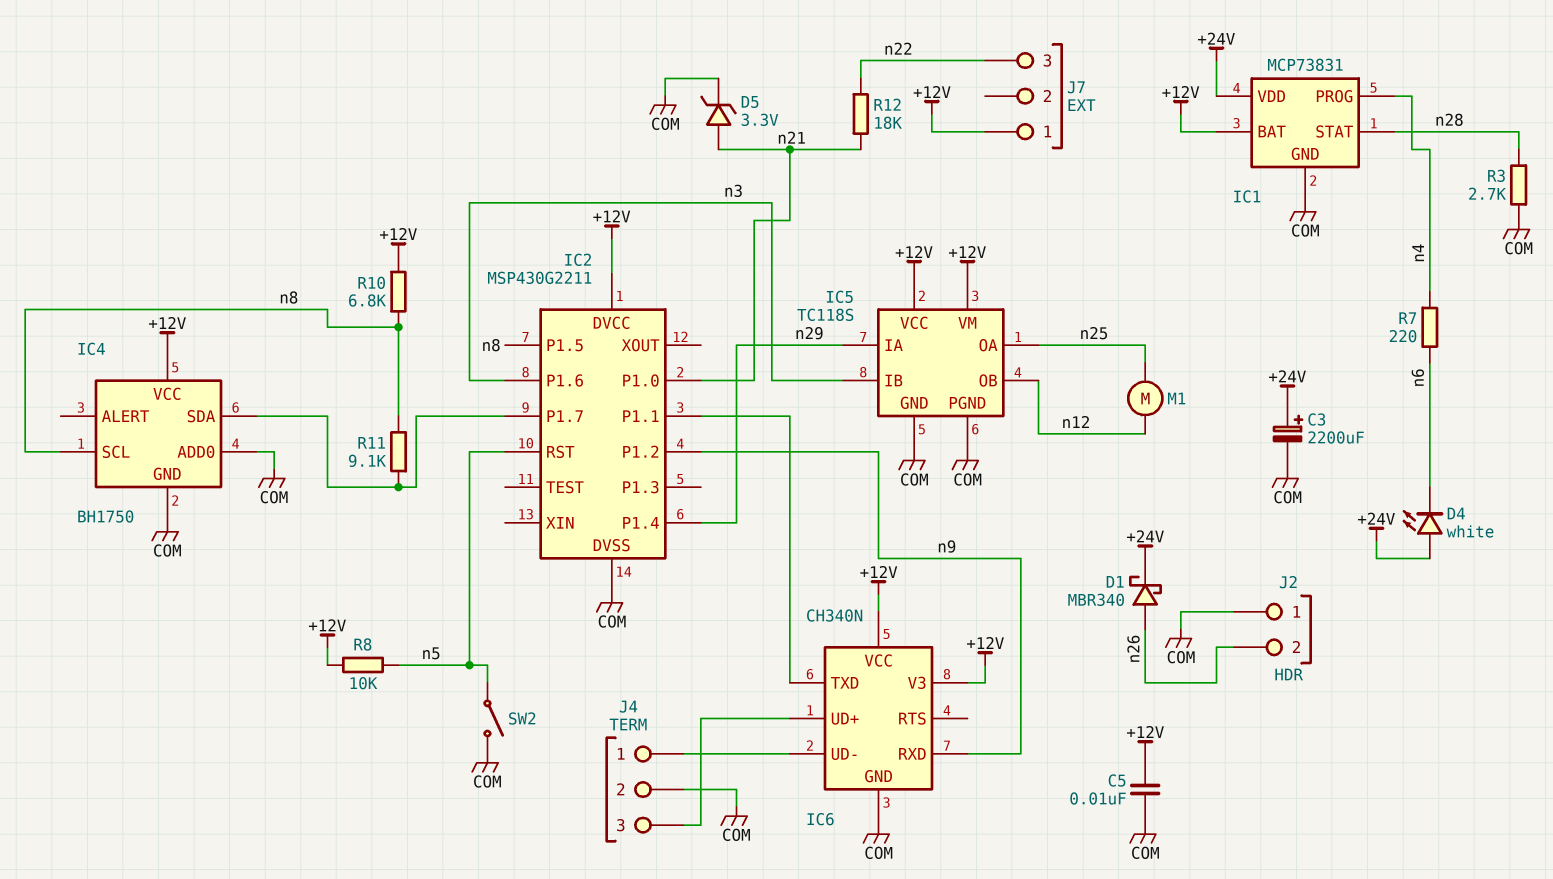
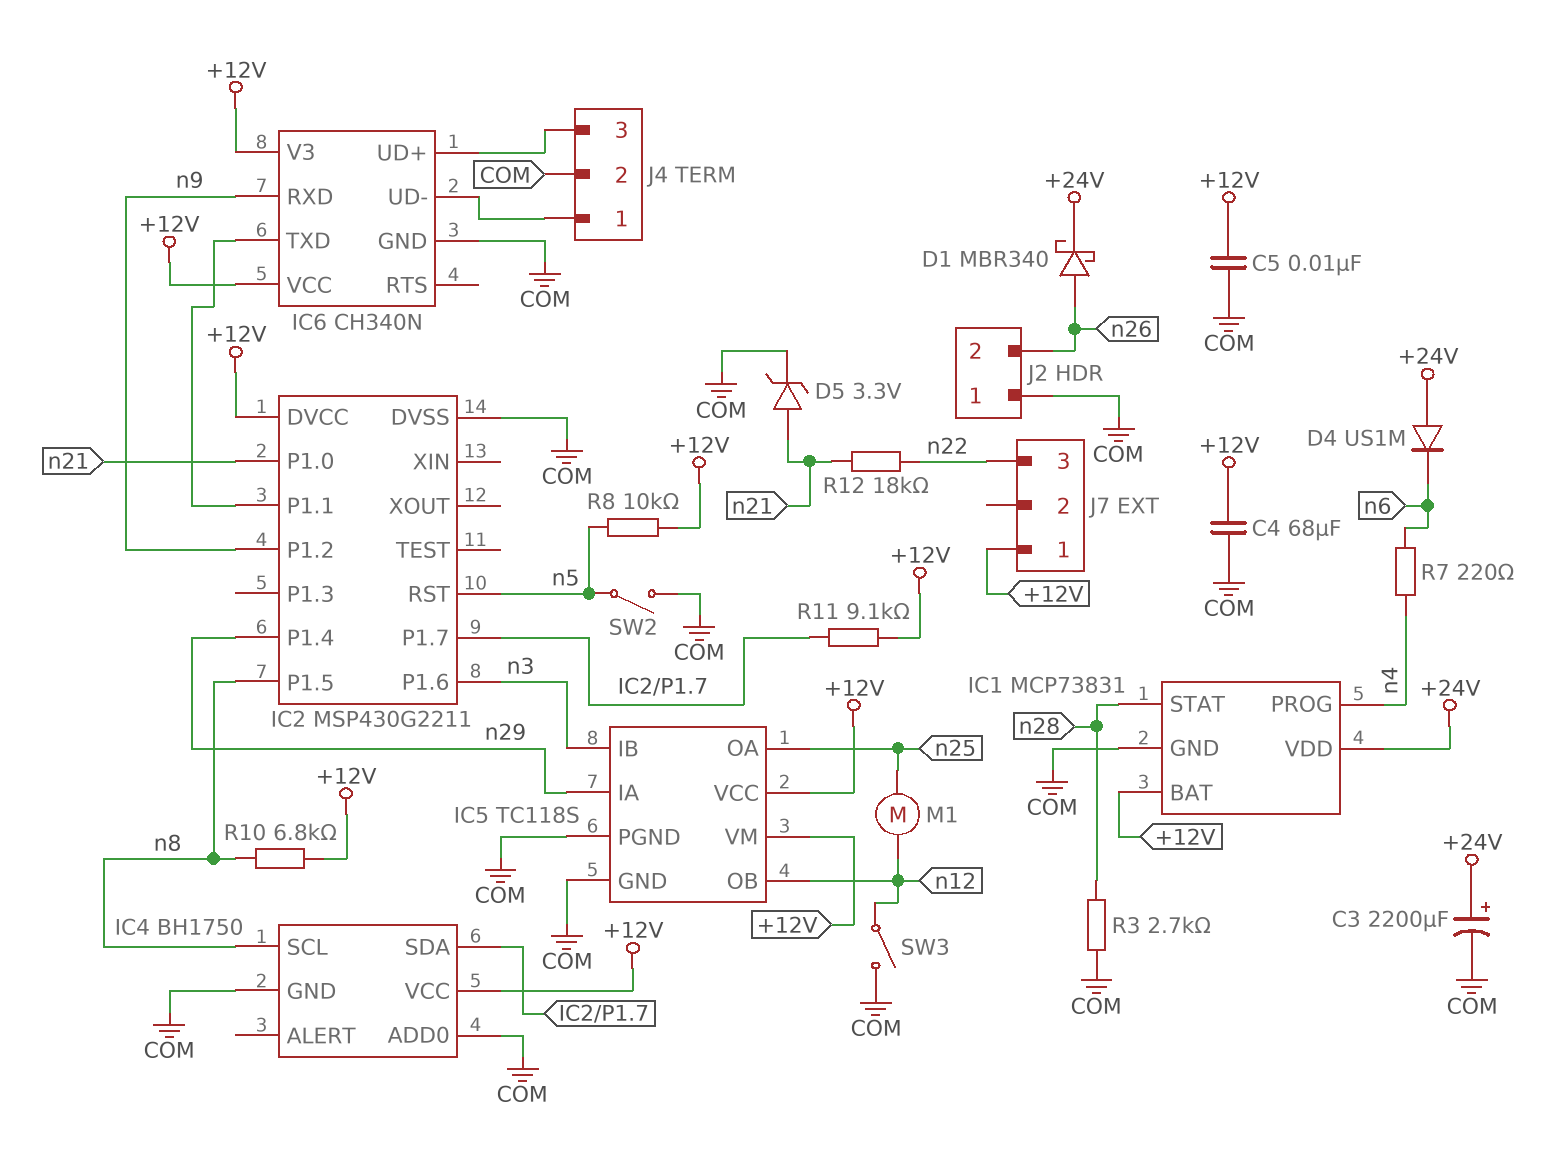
C4: none -> 68uF (+12V, COM)
D4: LED white (A +24V, K n6) -> diode US1M (A +24V, K n6)
R11: 9.1k (IC2/P1.7, n8) -> 9.1k (+12V, IC2/P1.7)
SW3: none -> switch (COM, n12)

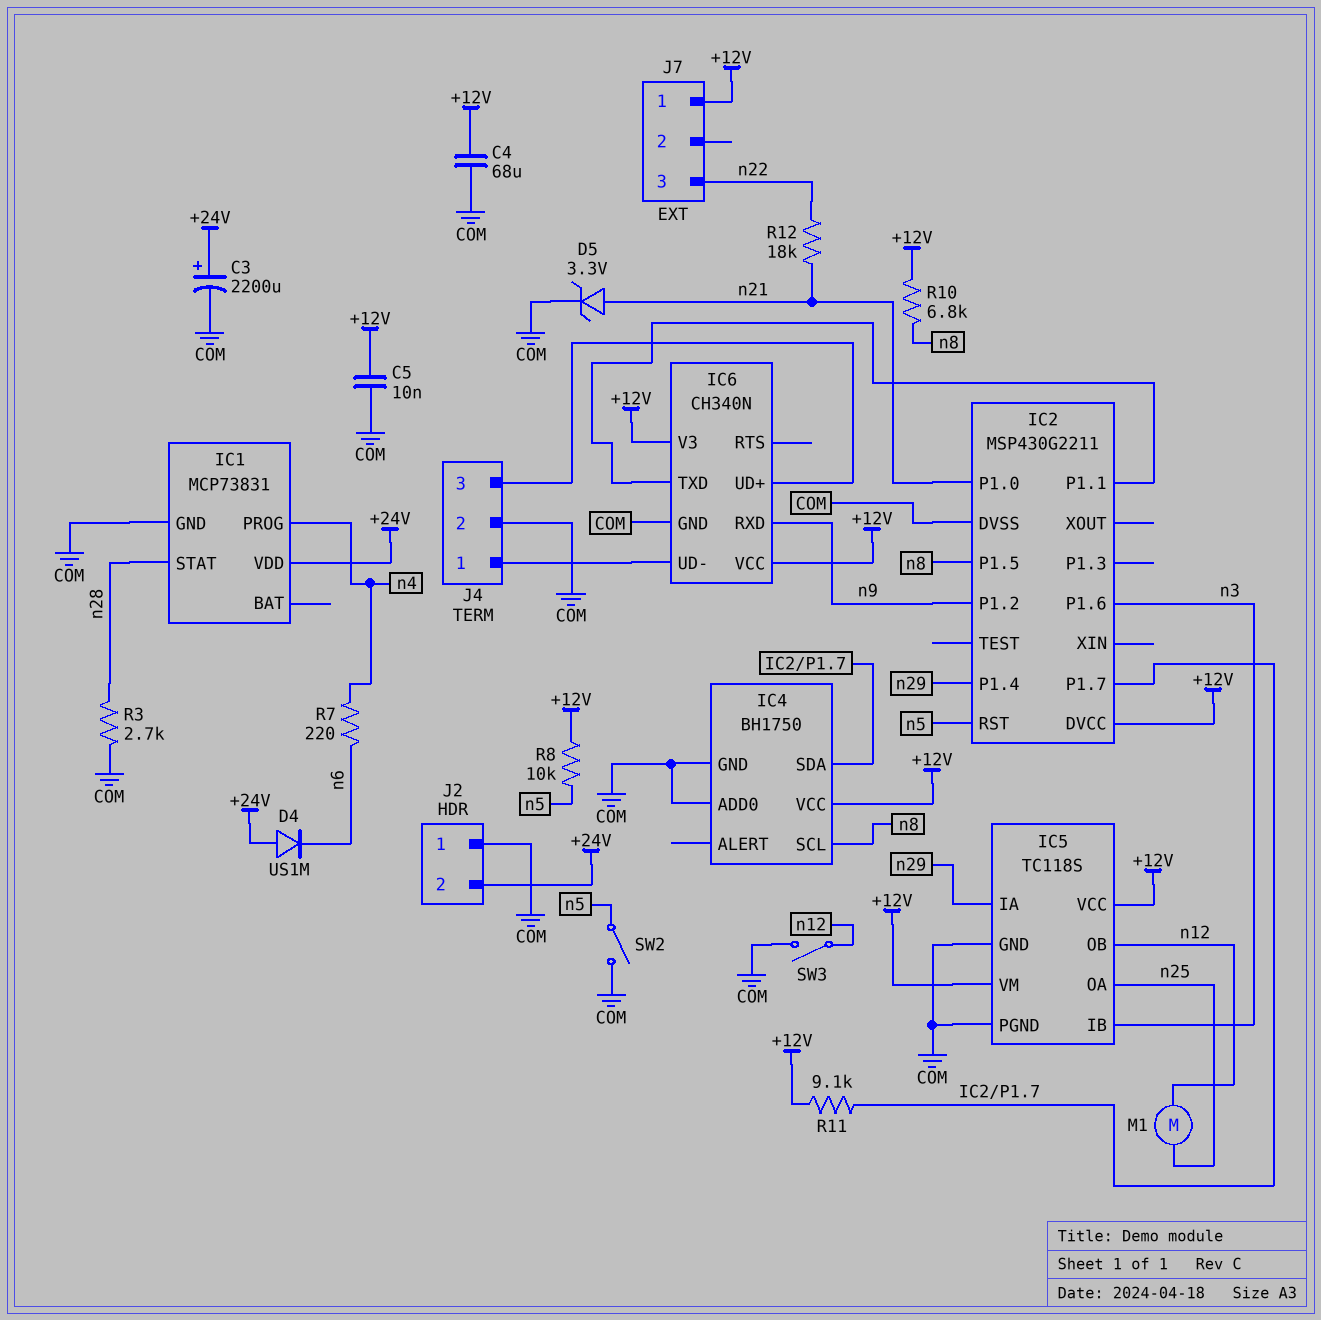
D1: schottky MBR340 (A n26, K +24V) -> none
IC1 pin BAT: +12V -> none
J2 pin 2: n26 -> +24V

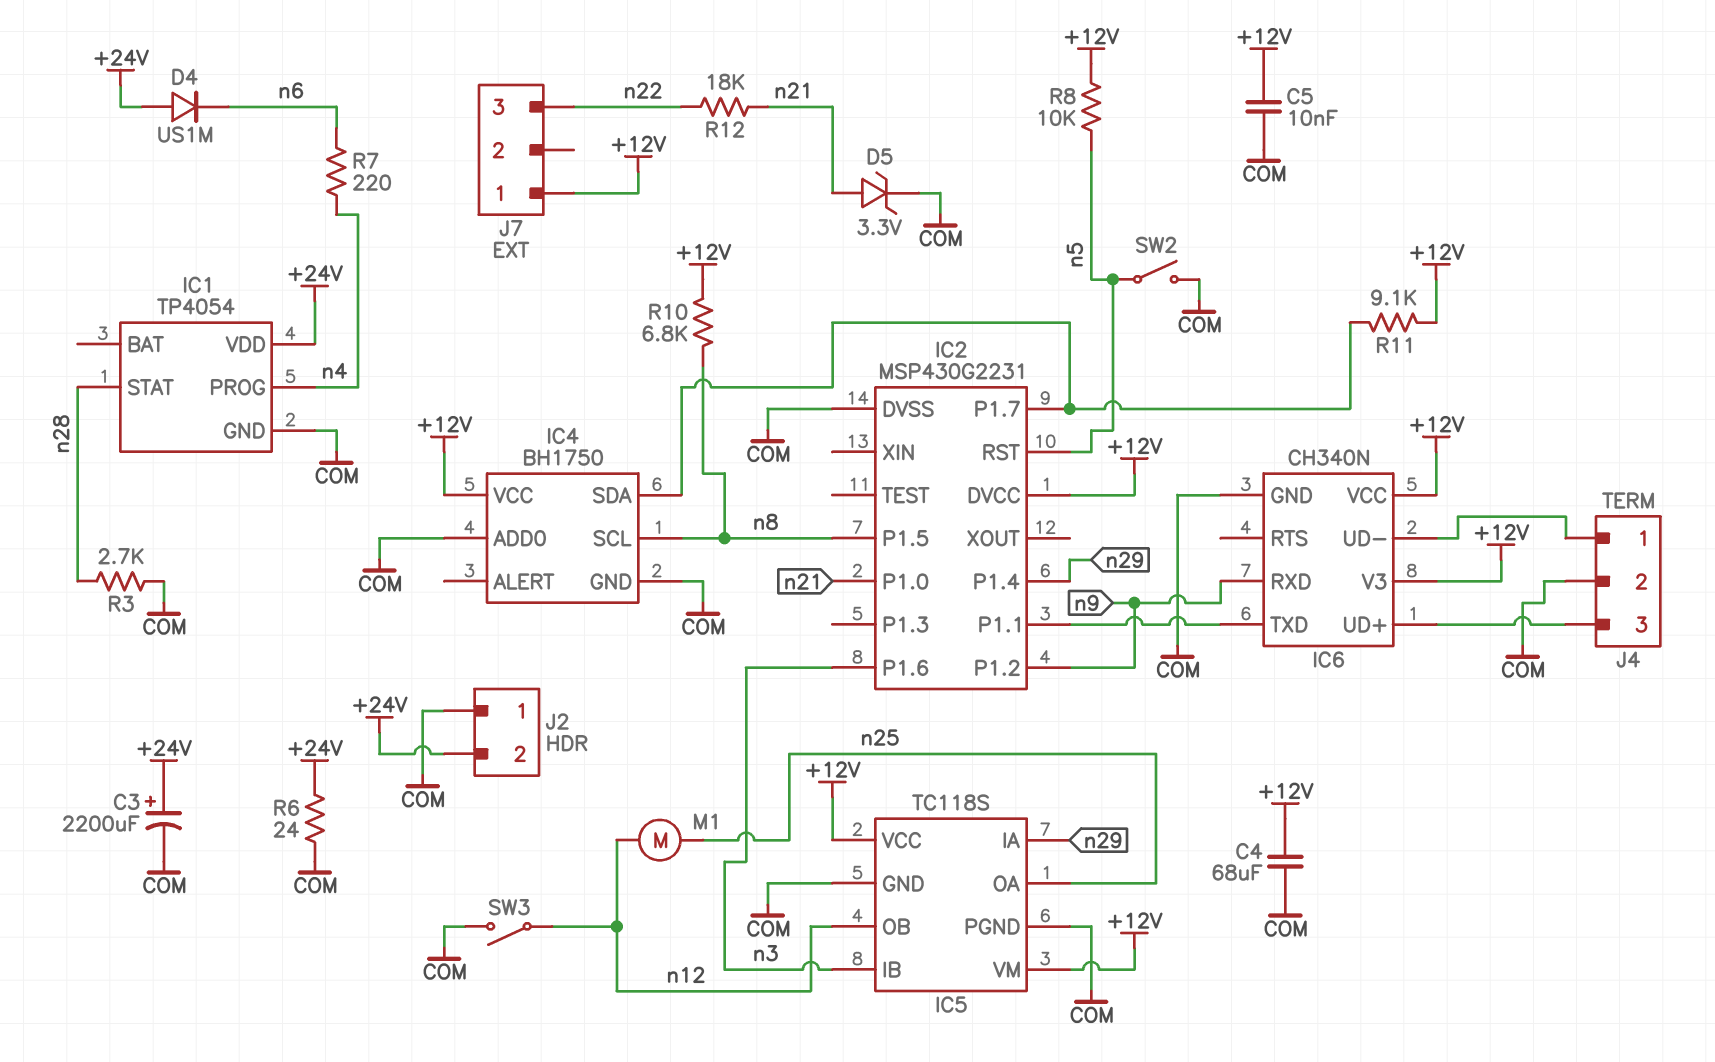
IC1: MCP73831 -> TP4054
IC2: MSP430G2211 -> MSP430G2231
R6: none -> 24 (+24V, COM)

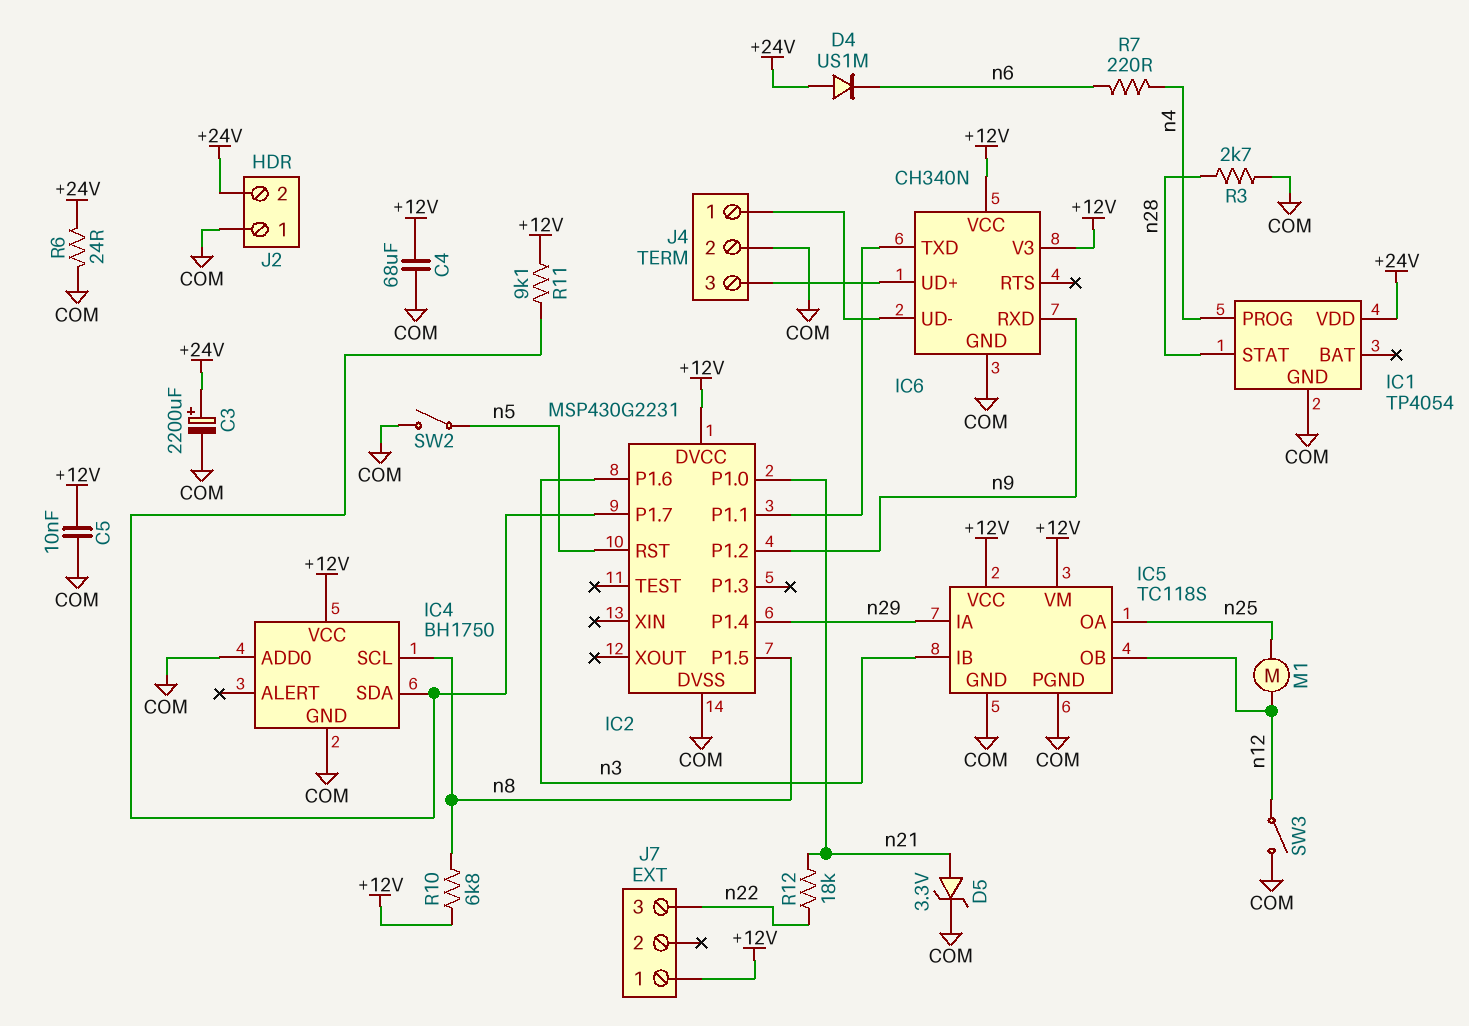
R8: 10k (+12V, n5) -> none

